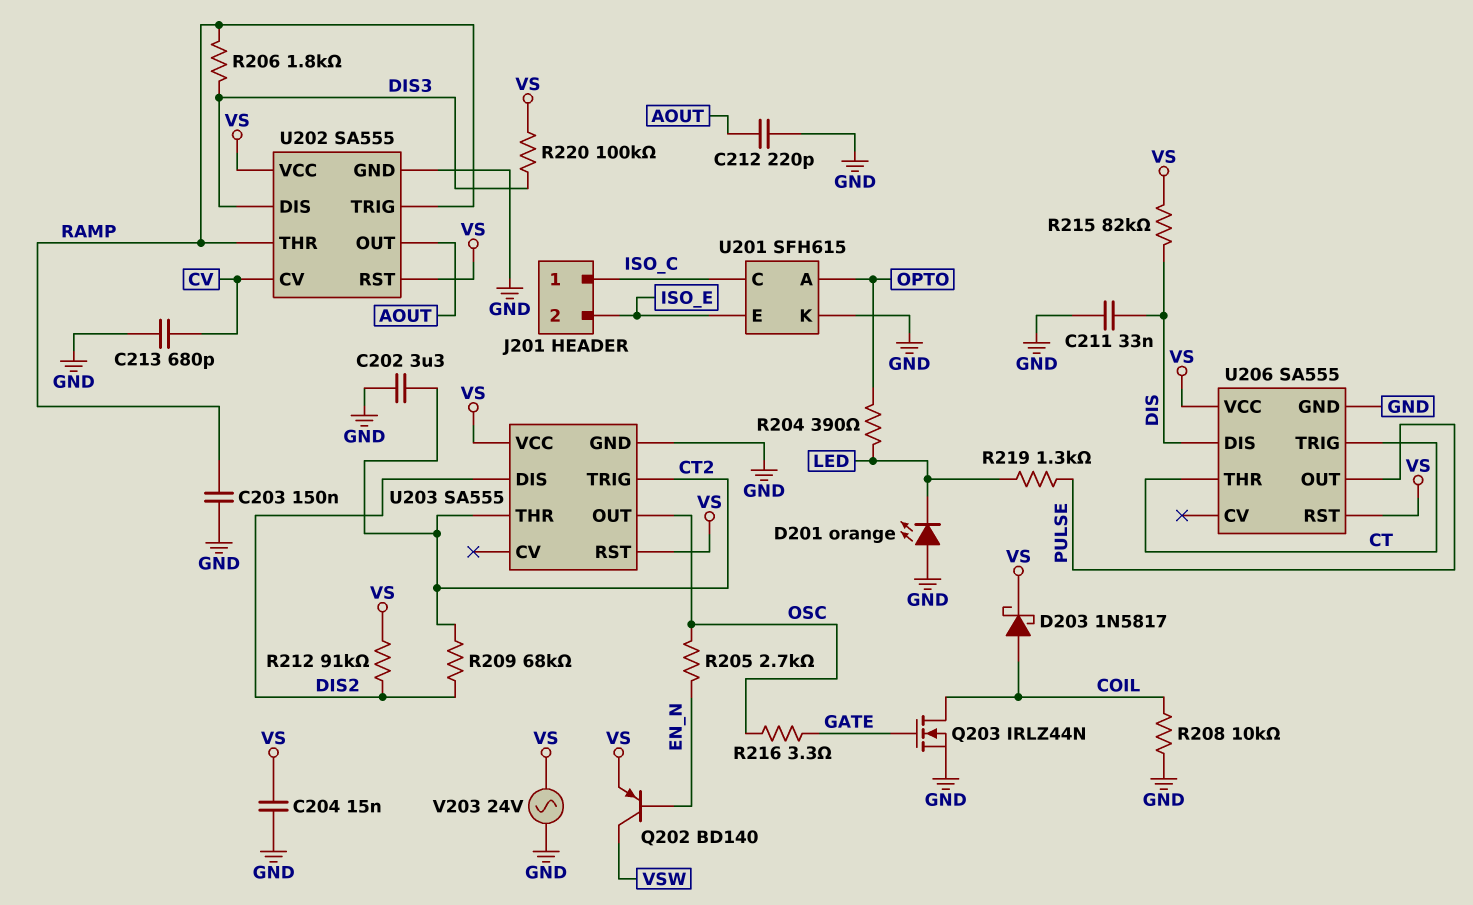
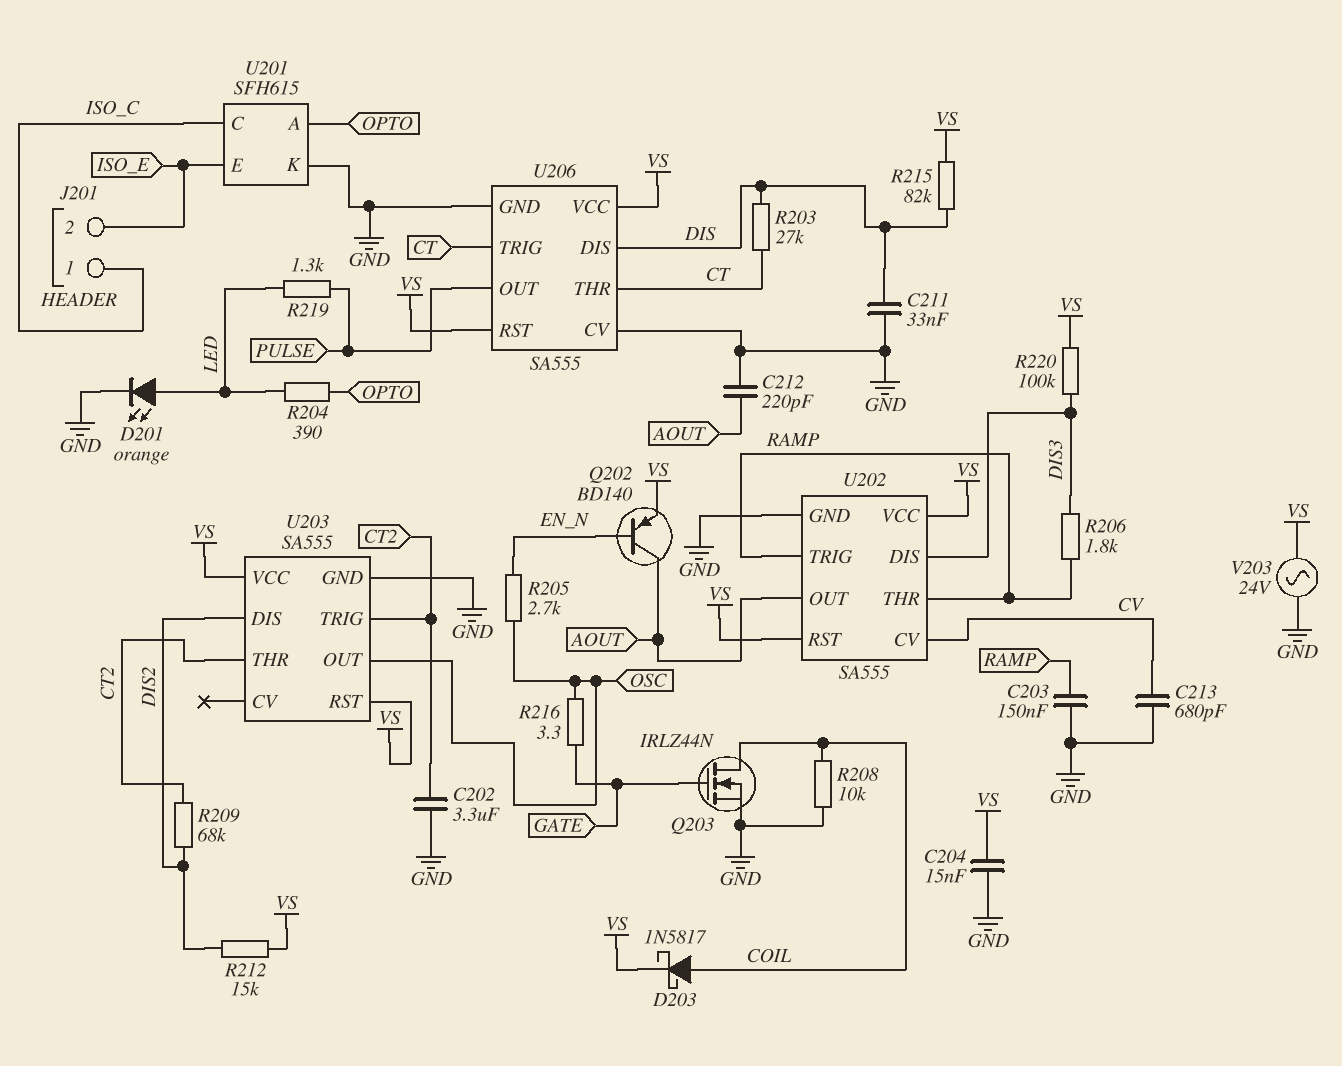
D201: LED orange (A GND, K LED) -> LED orange (A LED, K GND)
Q202: PNP BD140 (B EN_N, C VSW, E VS) -> PNP BD140 (B EN_N, C AOUT, E VS)
R203: none -> 27k (CT, DIS)
R212: 91k (DIS2, VS) -> 15k (DIS2, VS)
U206 pin CV: none -> GND

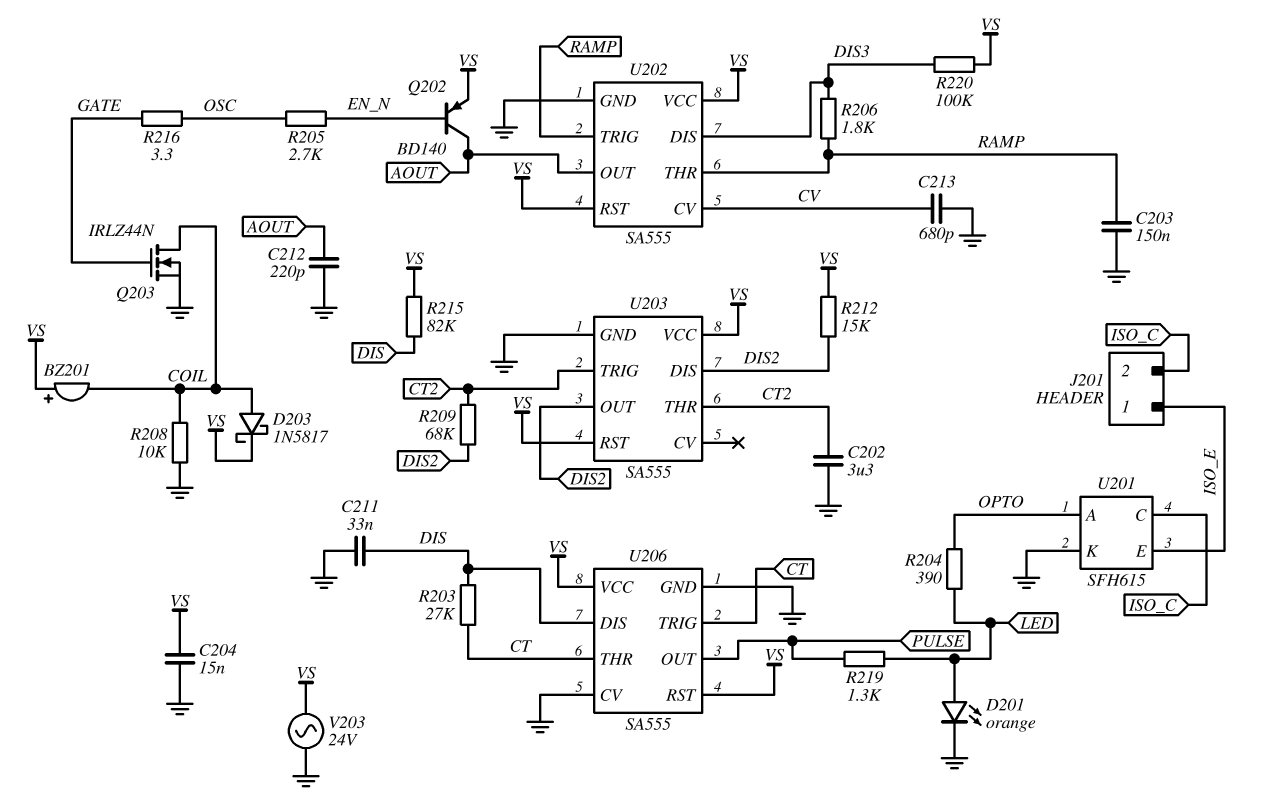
BZ201: none -> buzzer (plus VS, minus COIL)
J201 pin 1: ISO_C -> ISO_E
J201 pin 2: ISO_E -> ISO_C
U203 pin OUT: OSC -> DIS2

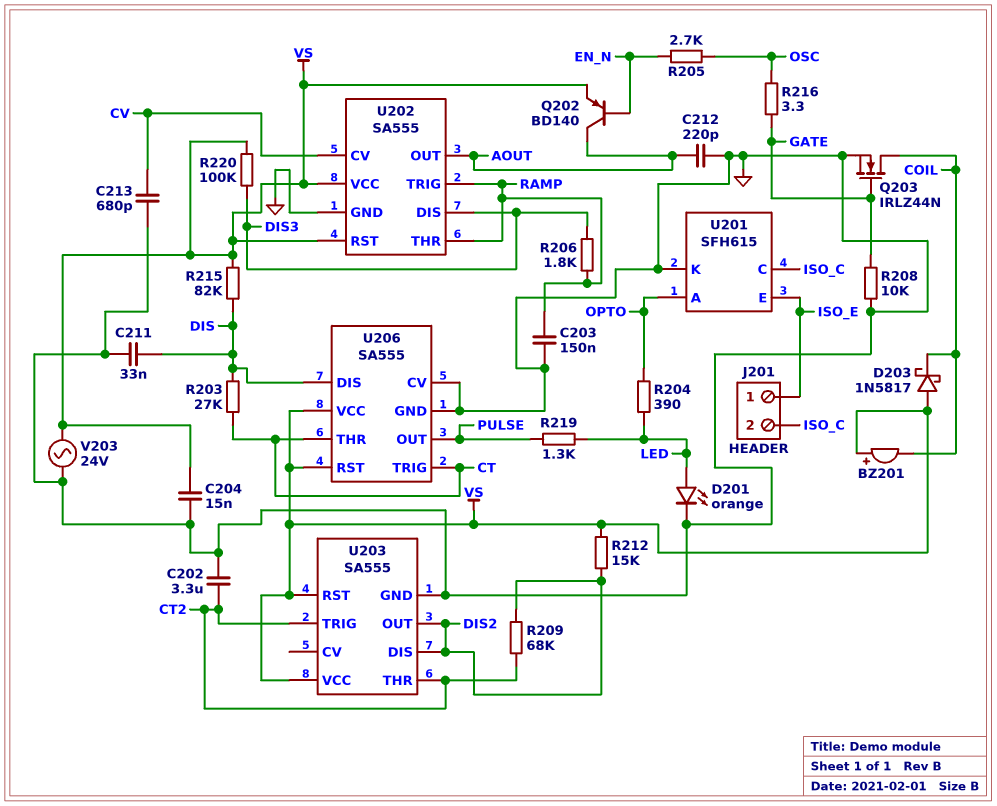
D203: schottky 1N5817 (A COIL, K VS) -> schottky 1N5817 (A VS, K COIL)
R208: 10k (COIL, GND) -> 10k (GATE, GND)

